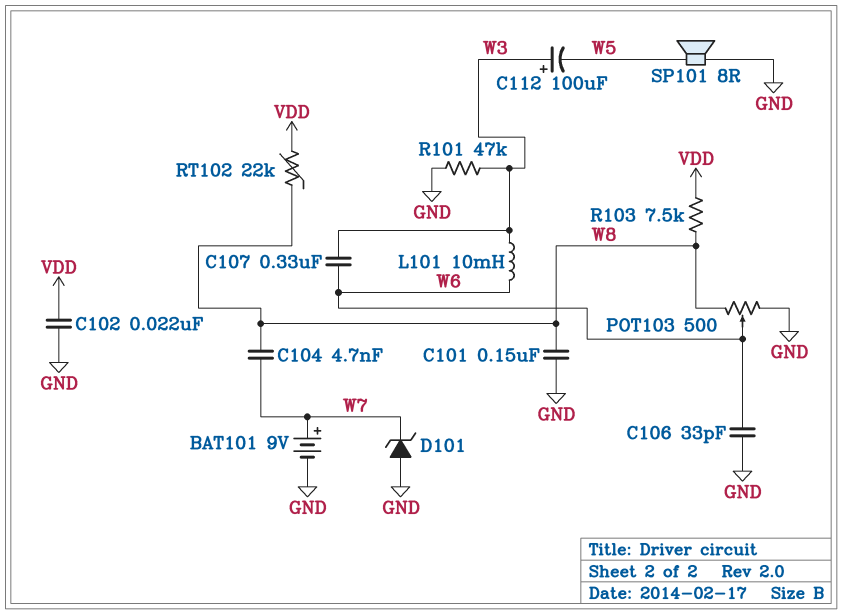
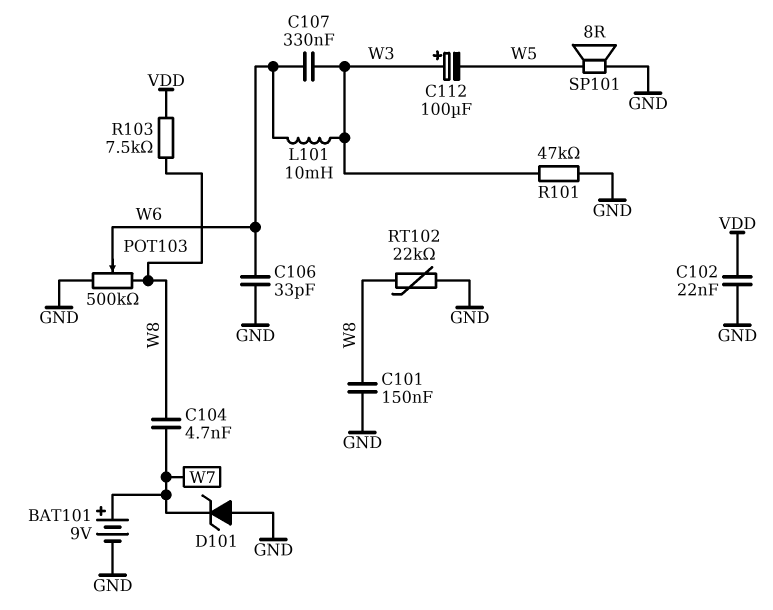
POT103: 500 (GND, W8, wiper W6) -> 500k (GND, W8, wiper W6)
RT102: 22k (VDD, W8) -> 22k (GND, W8)

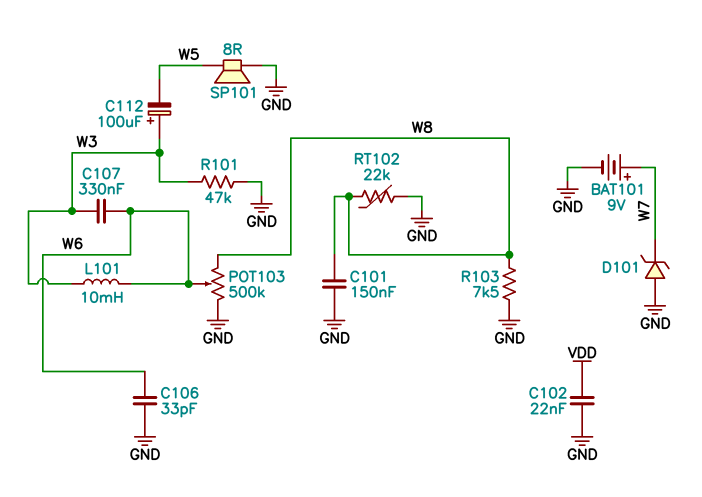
C104: 4.7nF (W7, W8) -> none
R103: 7.5k (VDD, W8) -> 7.5k (GND, W8)

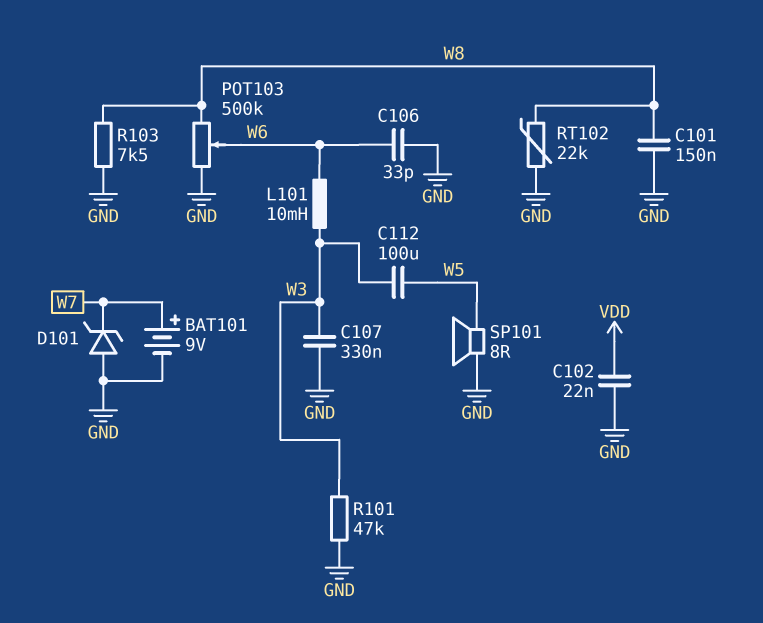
C107: 330nF (W3, W6) -> 330nF (GND, W3)
C112: 100uF (plus W3, minus W5) -> 100uF (W3, W5)

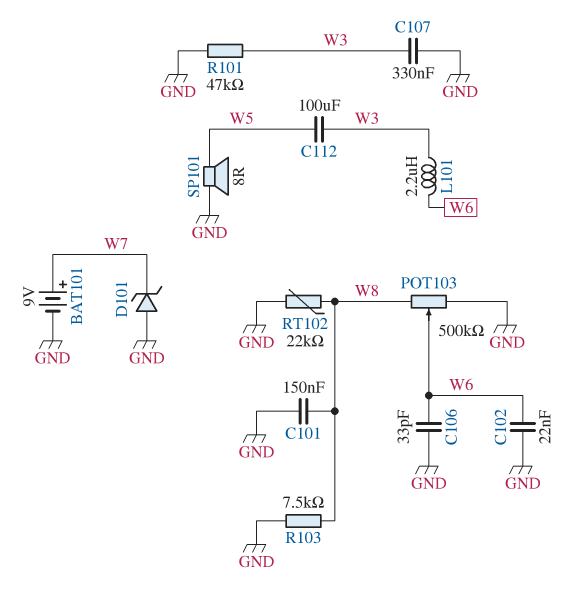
C102: 22nF (GND, VDD) -> 22nF (GND, W6)
L101: 10mH (W3, W6) -> 2.2uH (W3, W6)

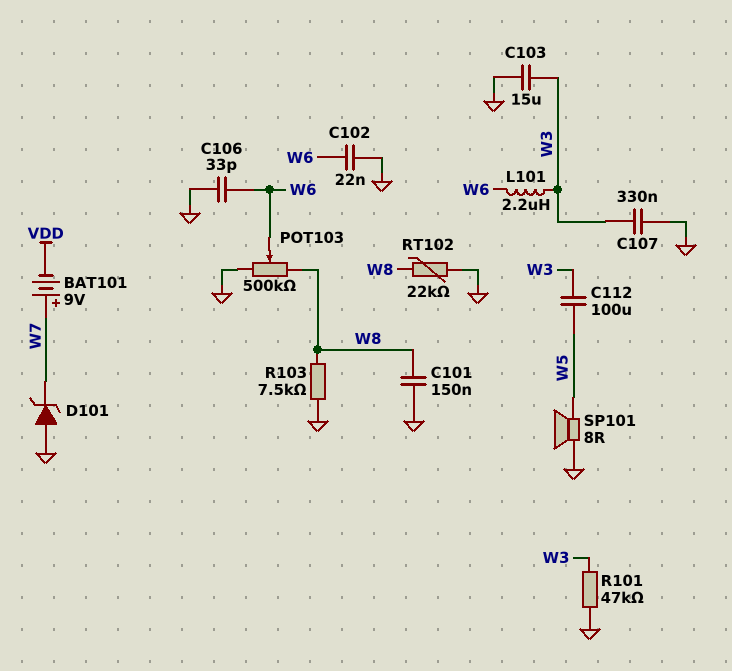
BAT101: 9V (plus W7, minus GND) -> 9V (plus W7, minus VDD)
C103: none -> 15uF (GND, W3)

